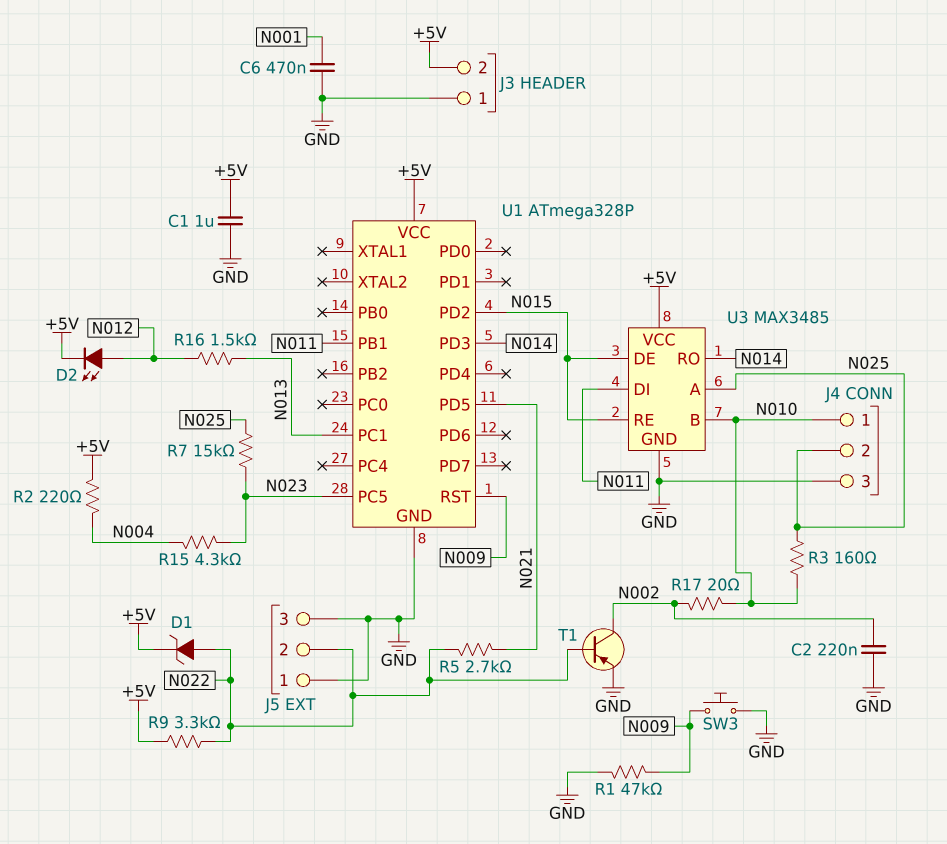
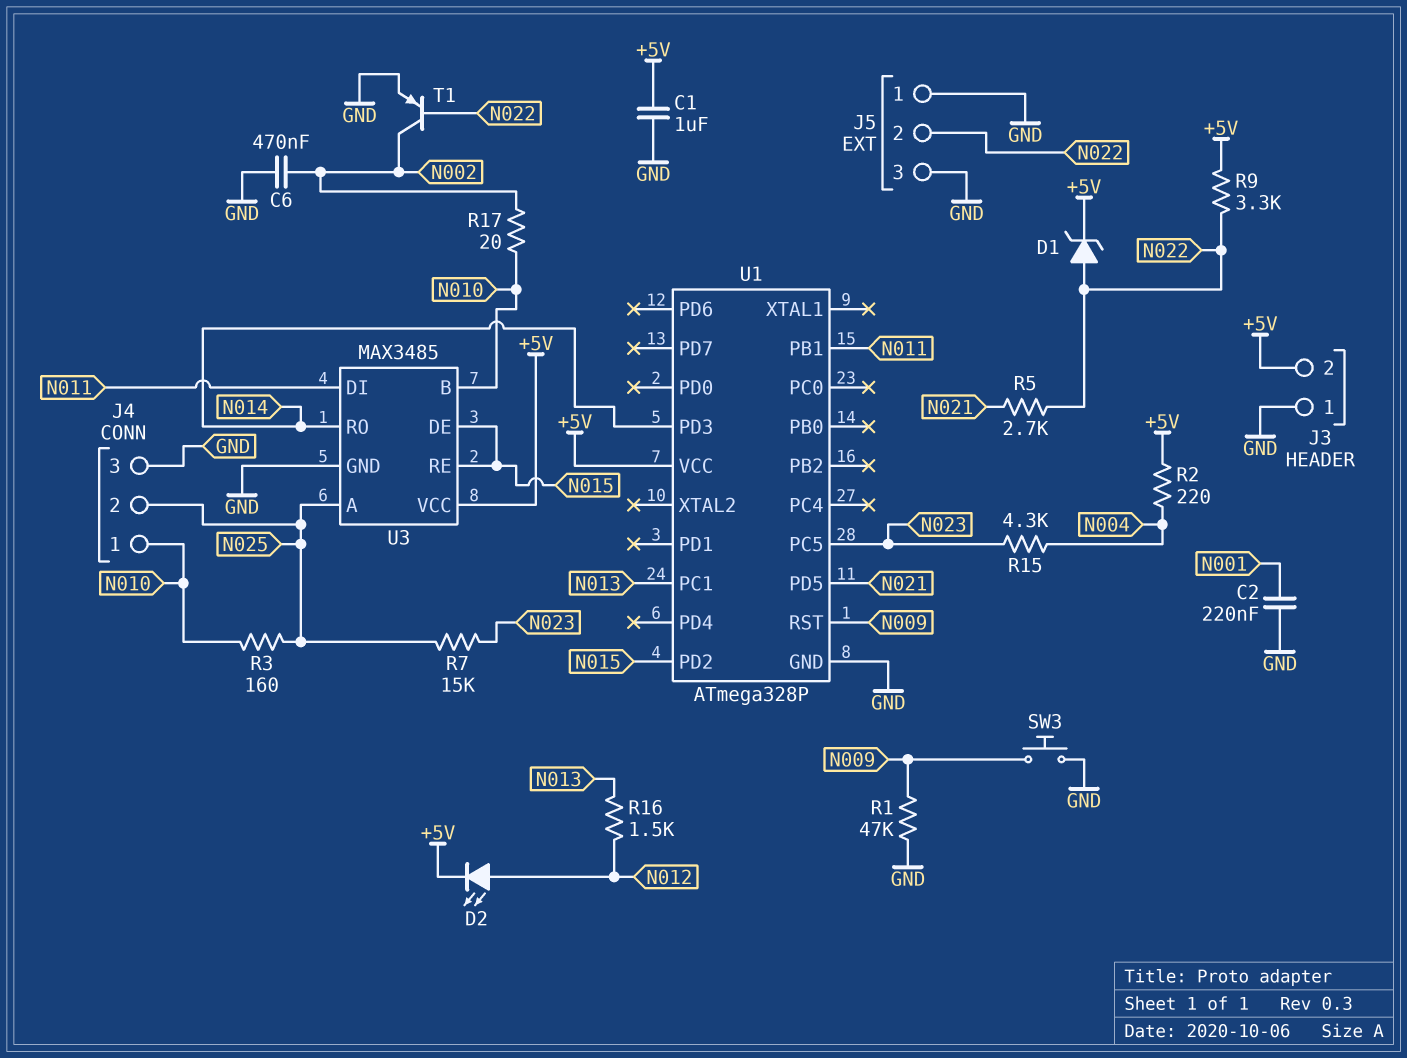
C2: 220nF (GND, N002) -> 220nF (GND, N001)
C6: 470nF (GND, N001) -> 470nF (GND, N002)

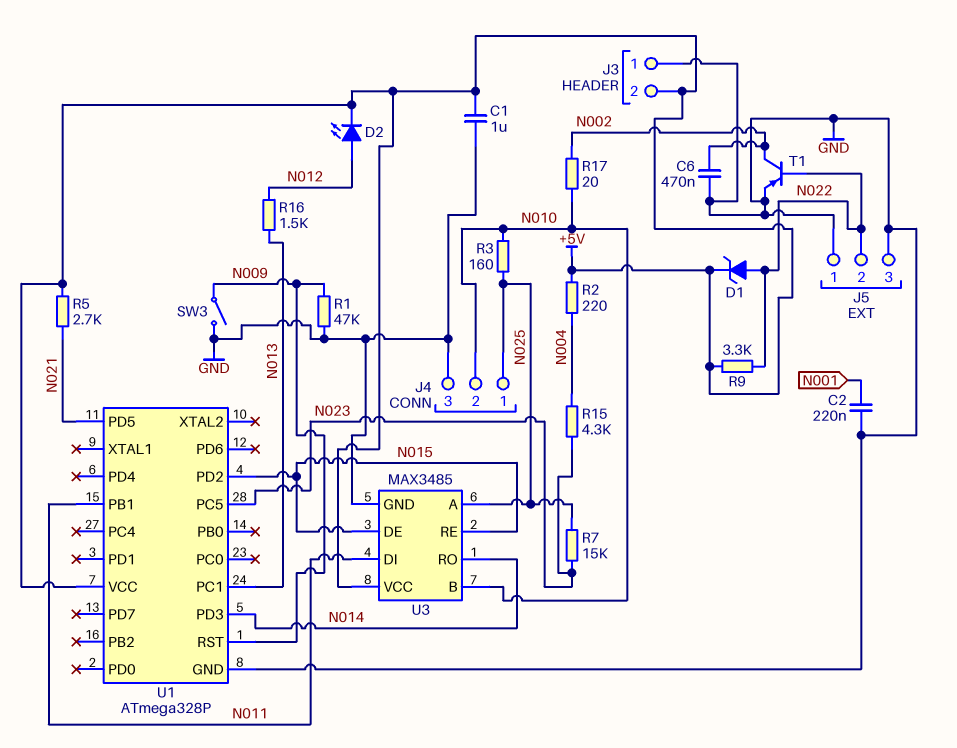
J4 pin 1: N010 -> N025
J4 pin 2: N025 -> N010
R5: 2.7k (N021, N022) -> 2.7k (+5V, N021)
SW3: button (GND, N009) -> switch (GND, N009)

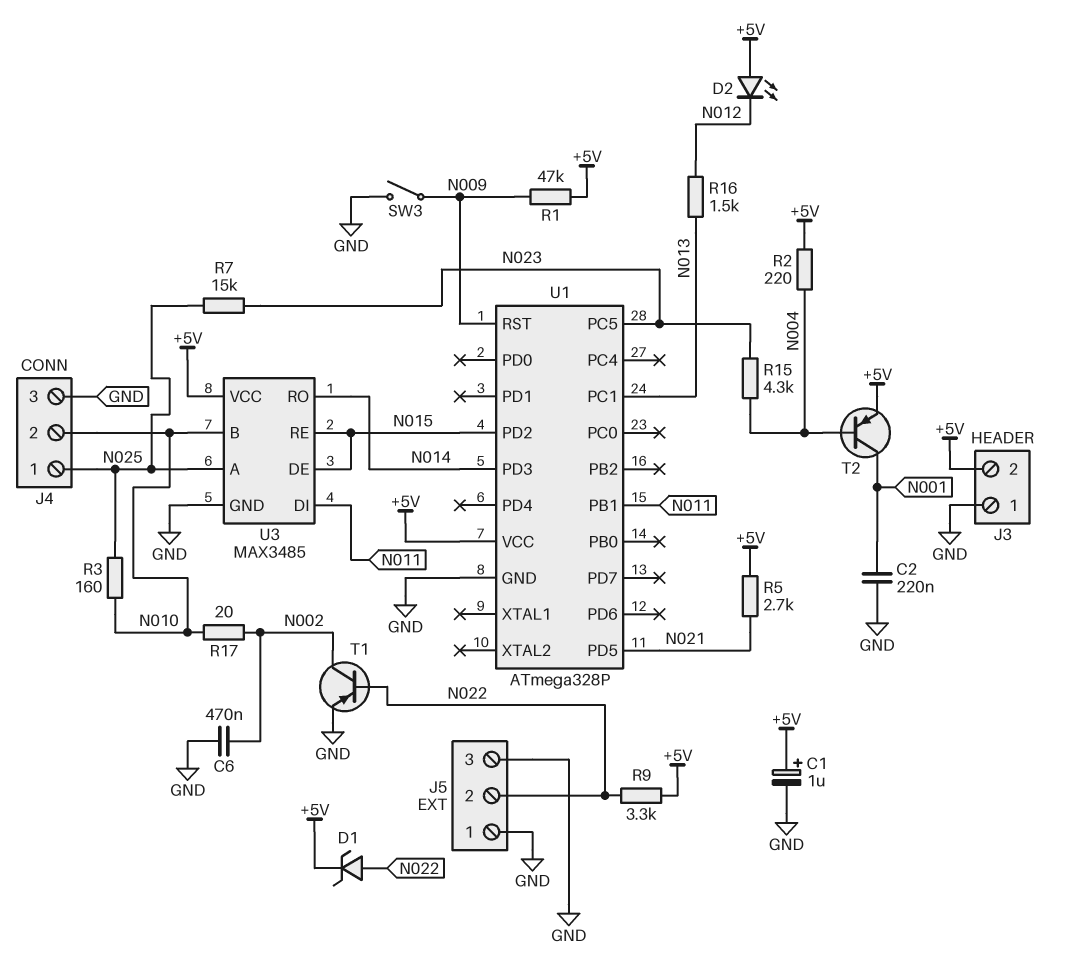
C1: 1uF (+5V, GND) -> 1uF (plus +5V, minus GND)
D2: LED (A N012, K +5V) -> LED (A +5V, K N012)
R1: 47k (GND, N009) -> 47k (+5V, N009)
T2: none -> PNP (B N004, C N001, E +5V)

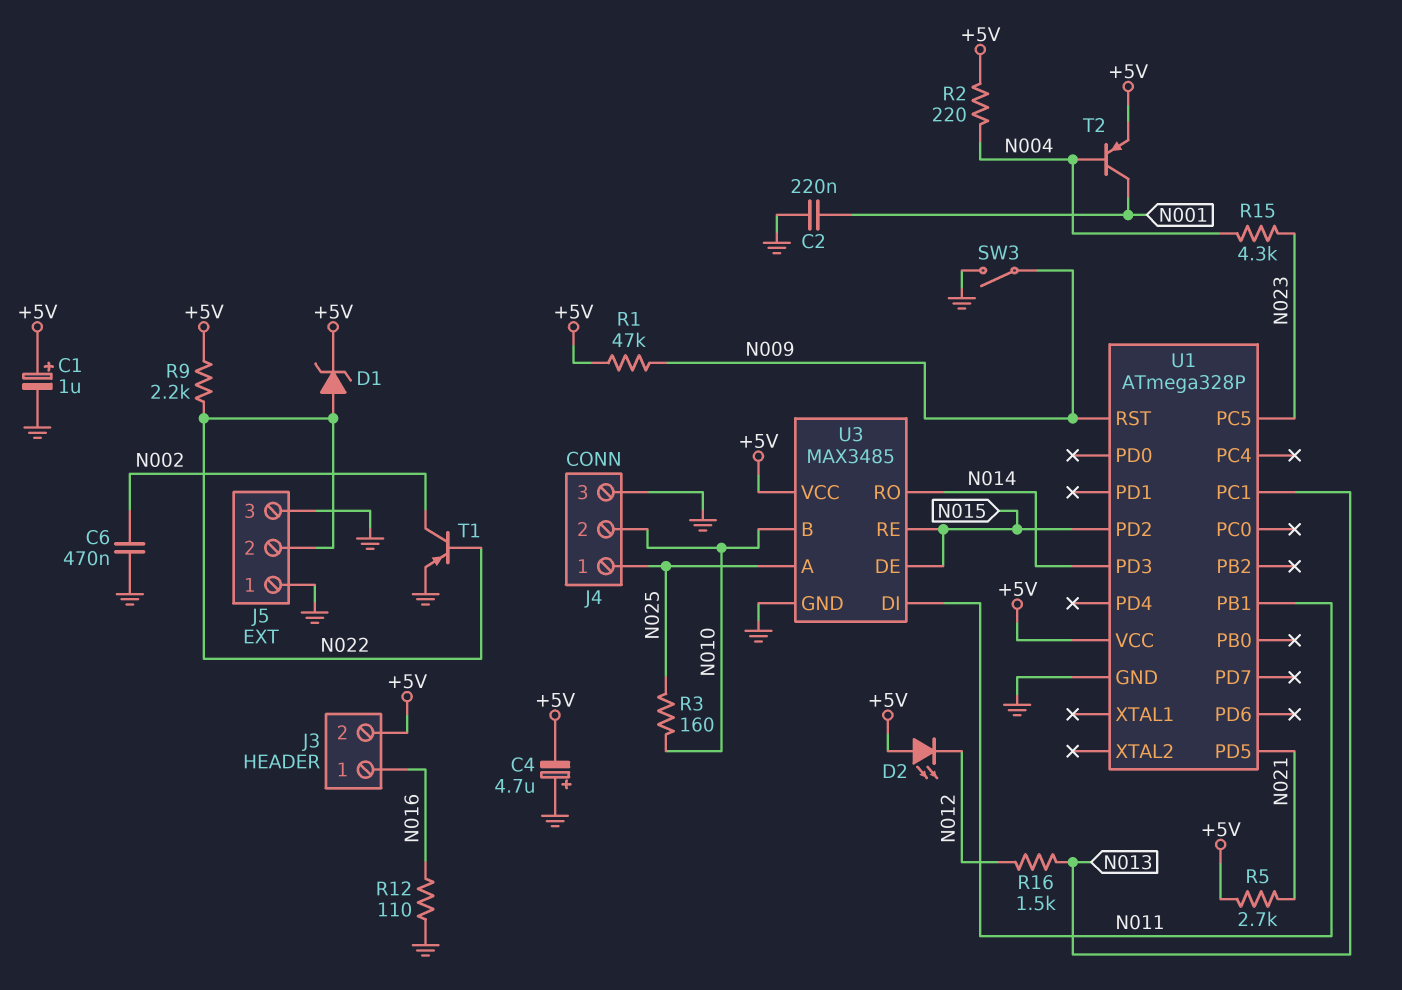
C4: none -> 4.7uF (plus GND, minus +5V)
J3 pin 1: GND -> N016
R7: 15k (N023, N025) -> none
R9: 3.3k (+5V, N022) -> 2.2k (+5V, N022)
R12: none -> 110 (GND, N016)
R17: 20 (N002, N010) -> none

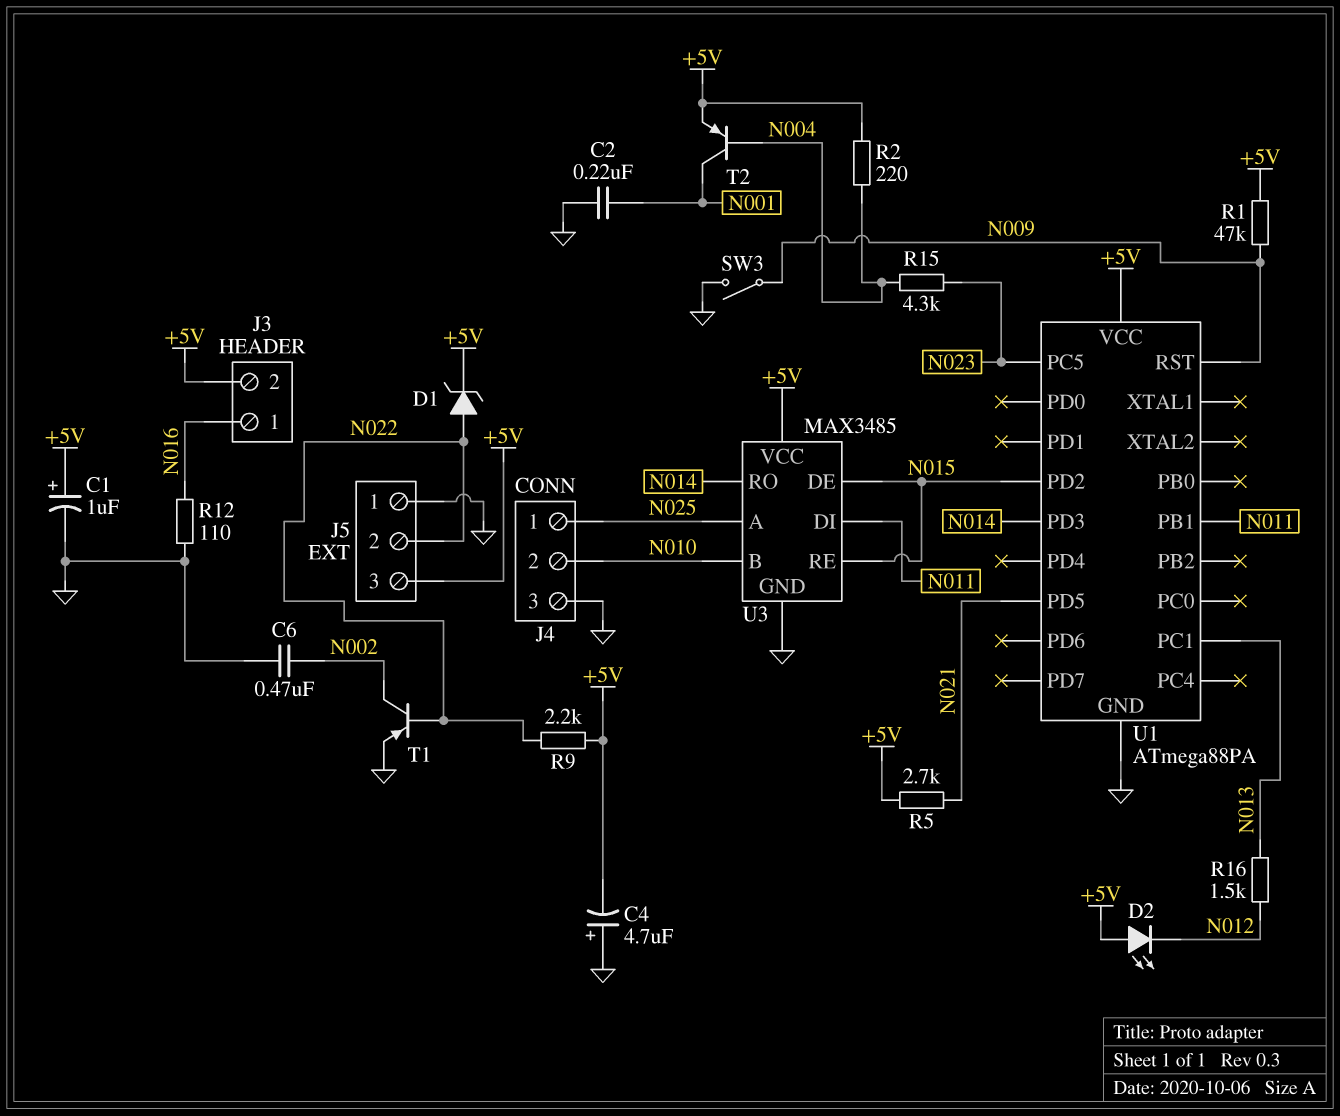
J5 pin 3: GND -> +5V
R3: 160 (N010, N025) -> none
U1: ATmega328P -> ATmega88PA

